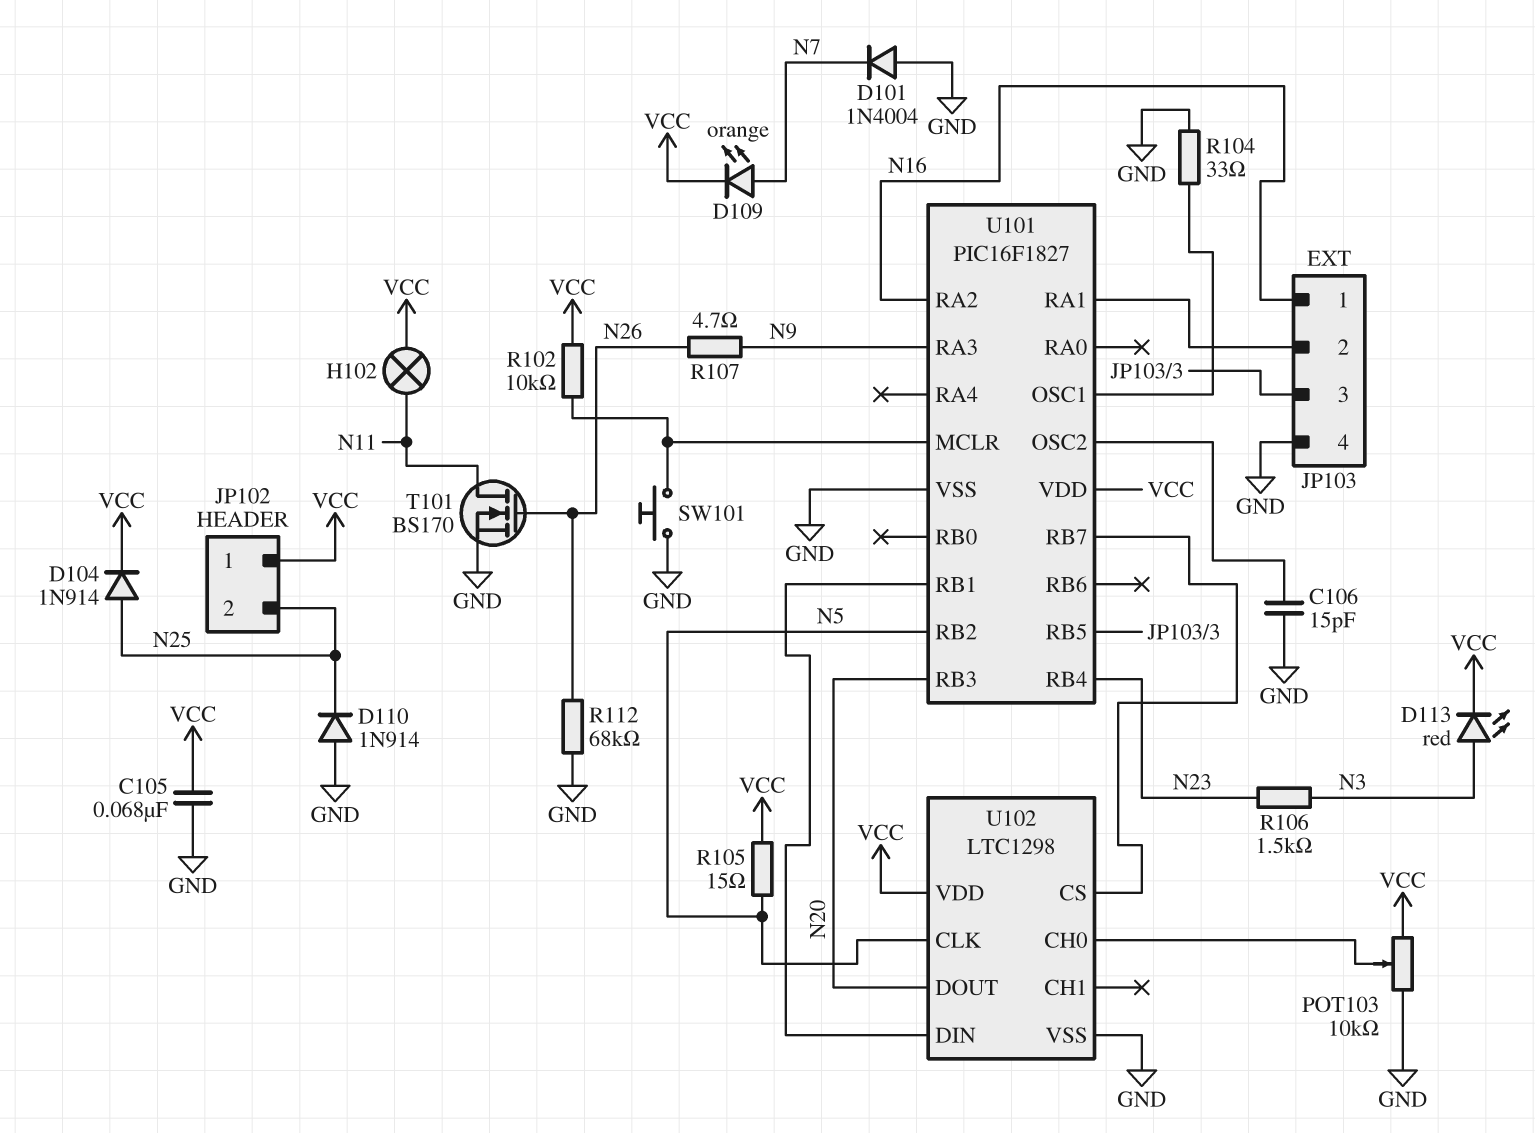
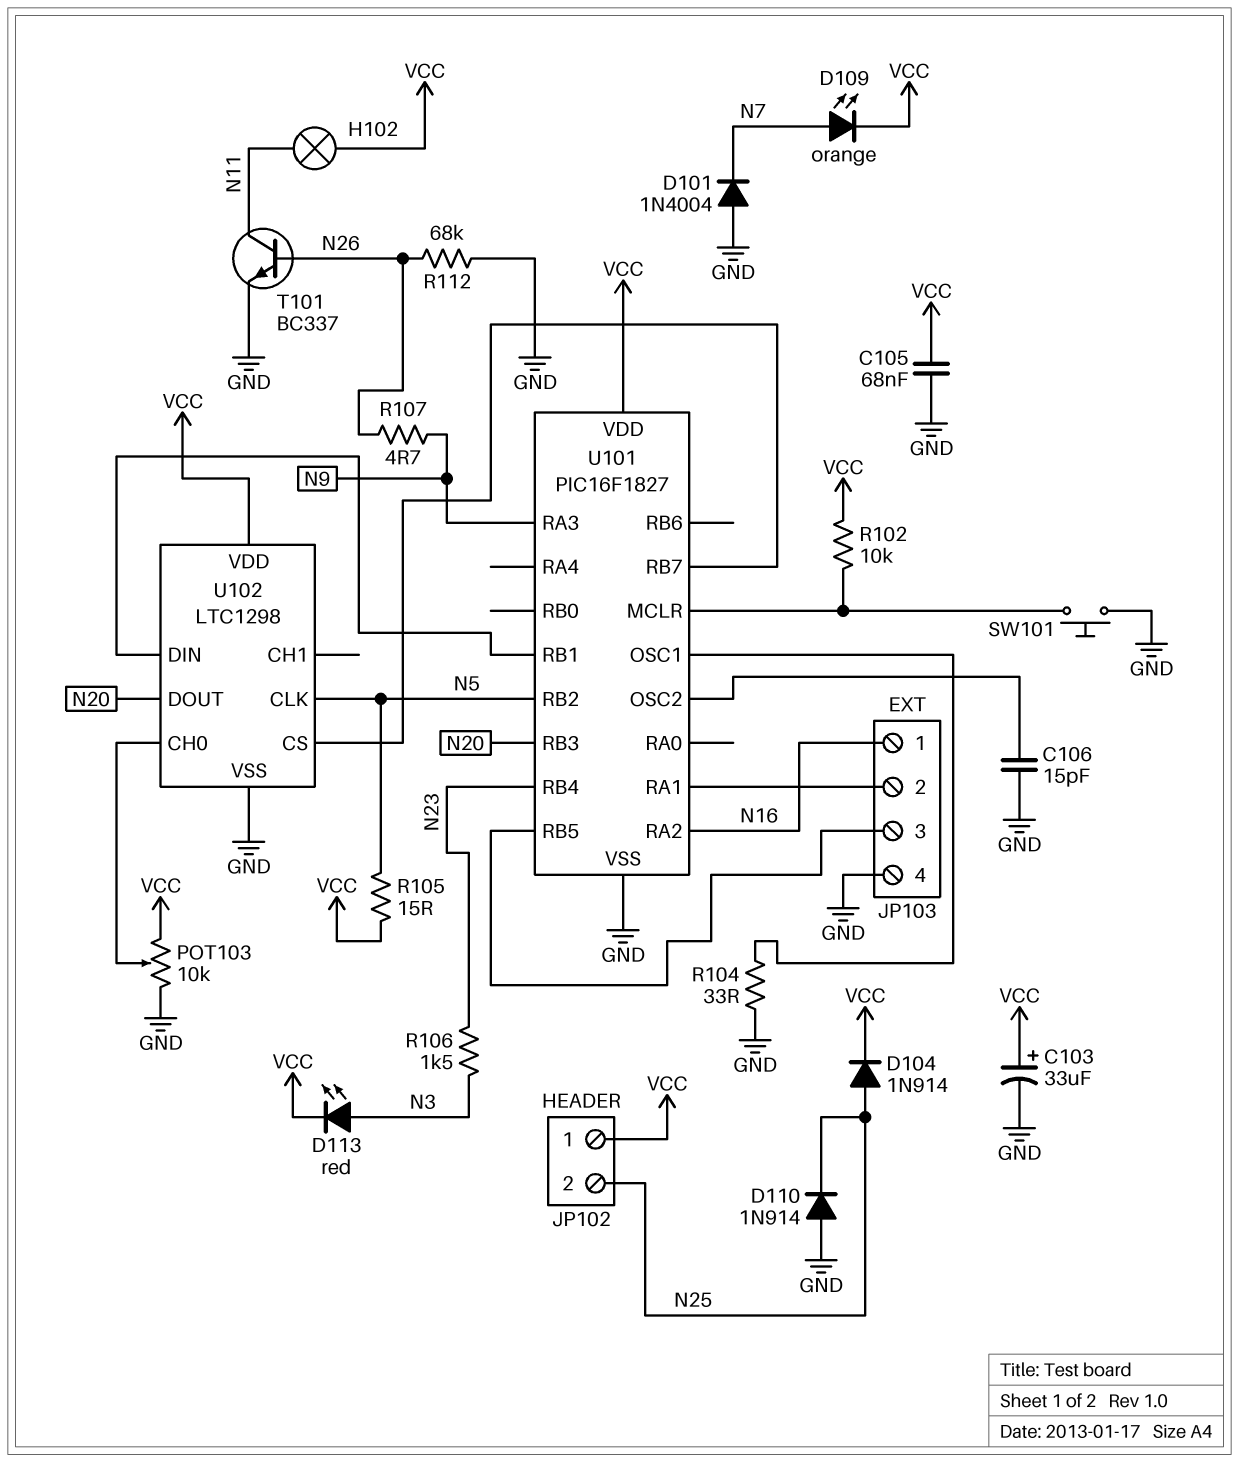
C103: none -> 33uF (plus VCC, minus GND)
T101: NMOS BS170 (G N26, D N11, S GND) -> NPN BC337 (B N26, C N11, E GND)

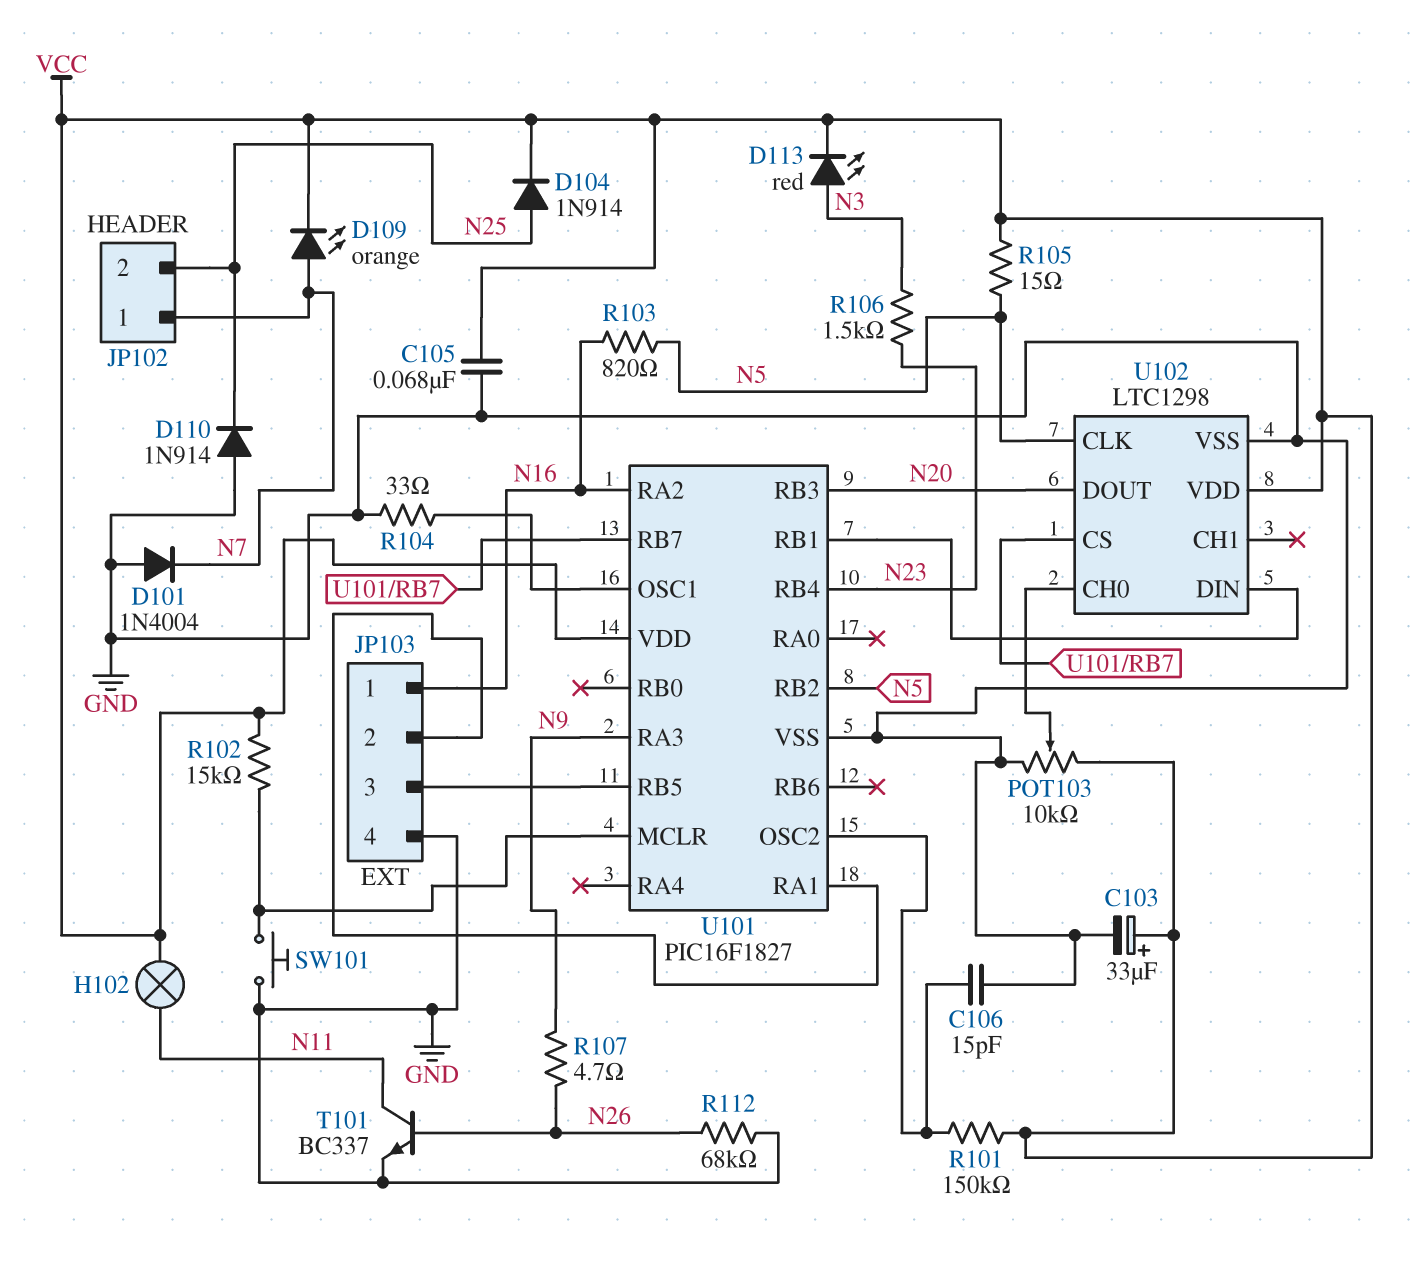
JP102 pin 1: VCC -> N7
R101: none -> 150k (U101/OSC2, VCC)
R102: 10k (U101/MCLR, VCC) -> 15k (U101/MCLR, VCC)
R103: none -> 820 (N5, N16)

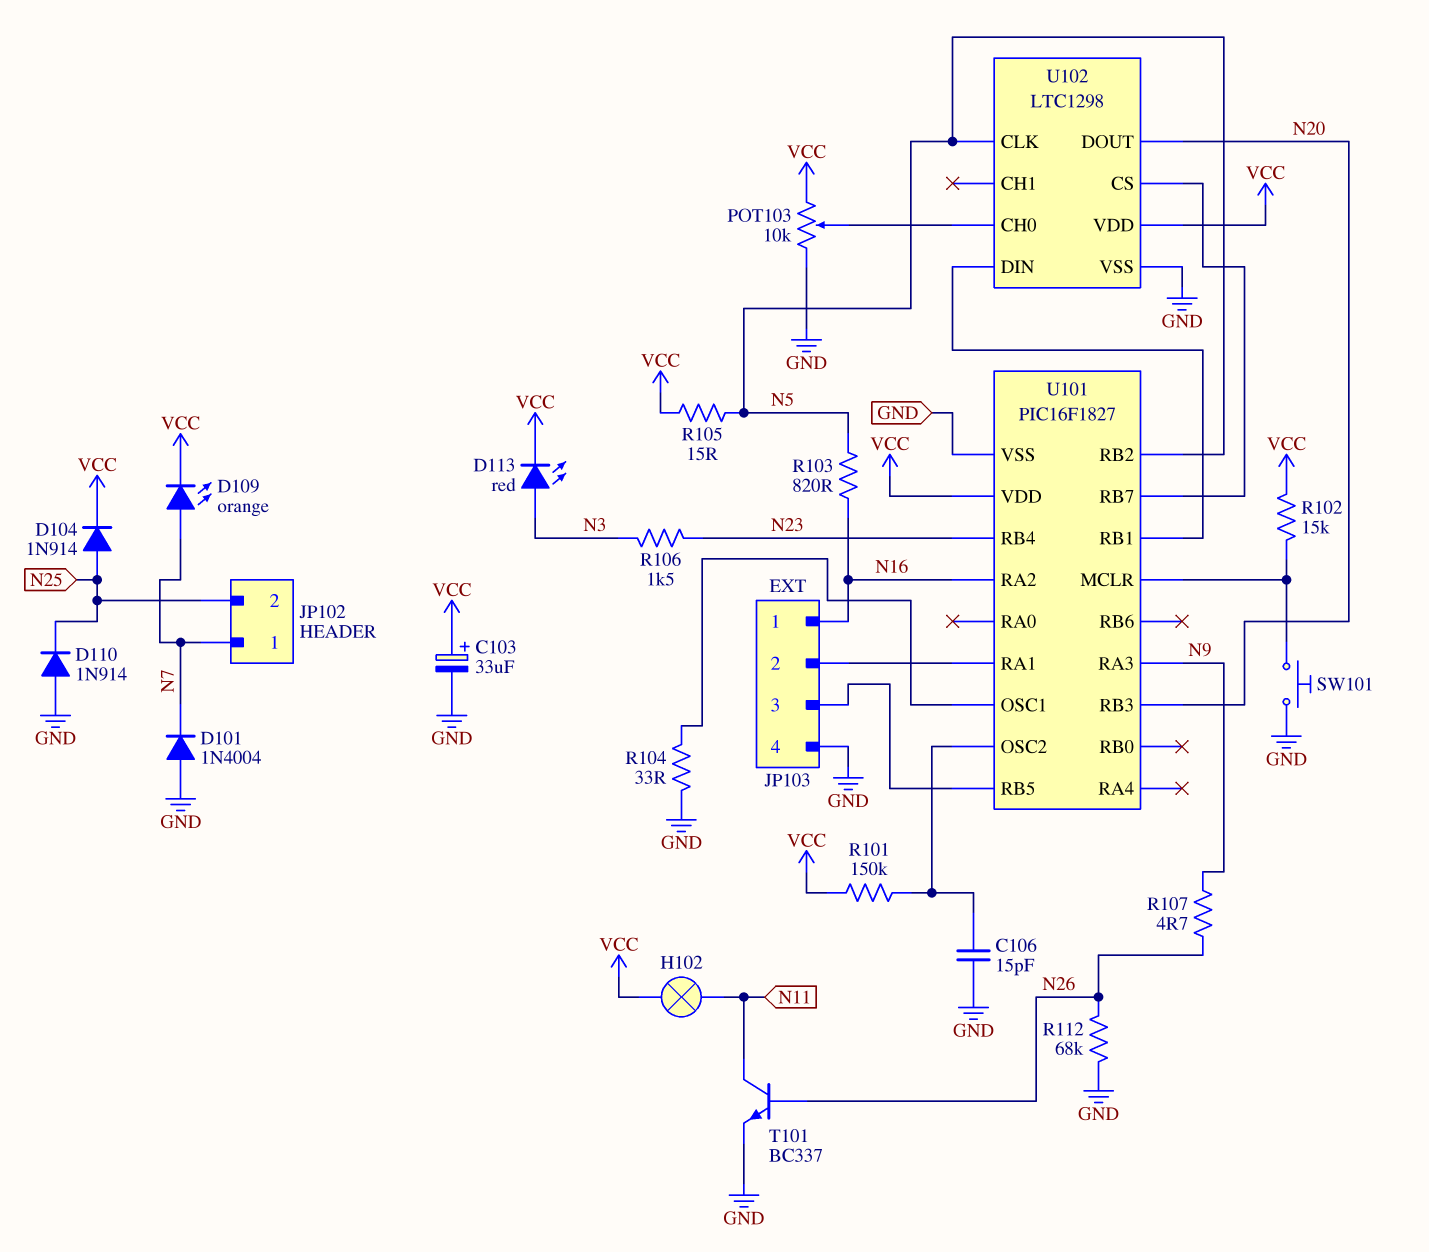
C105: 68nF (GND, VCC) -> none

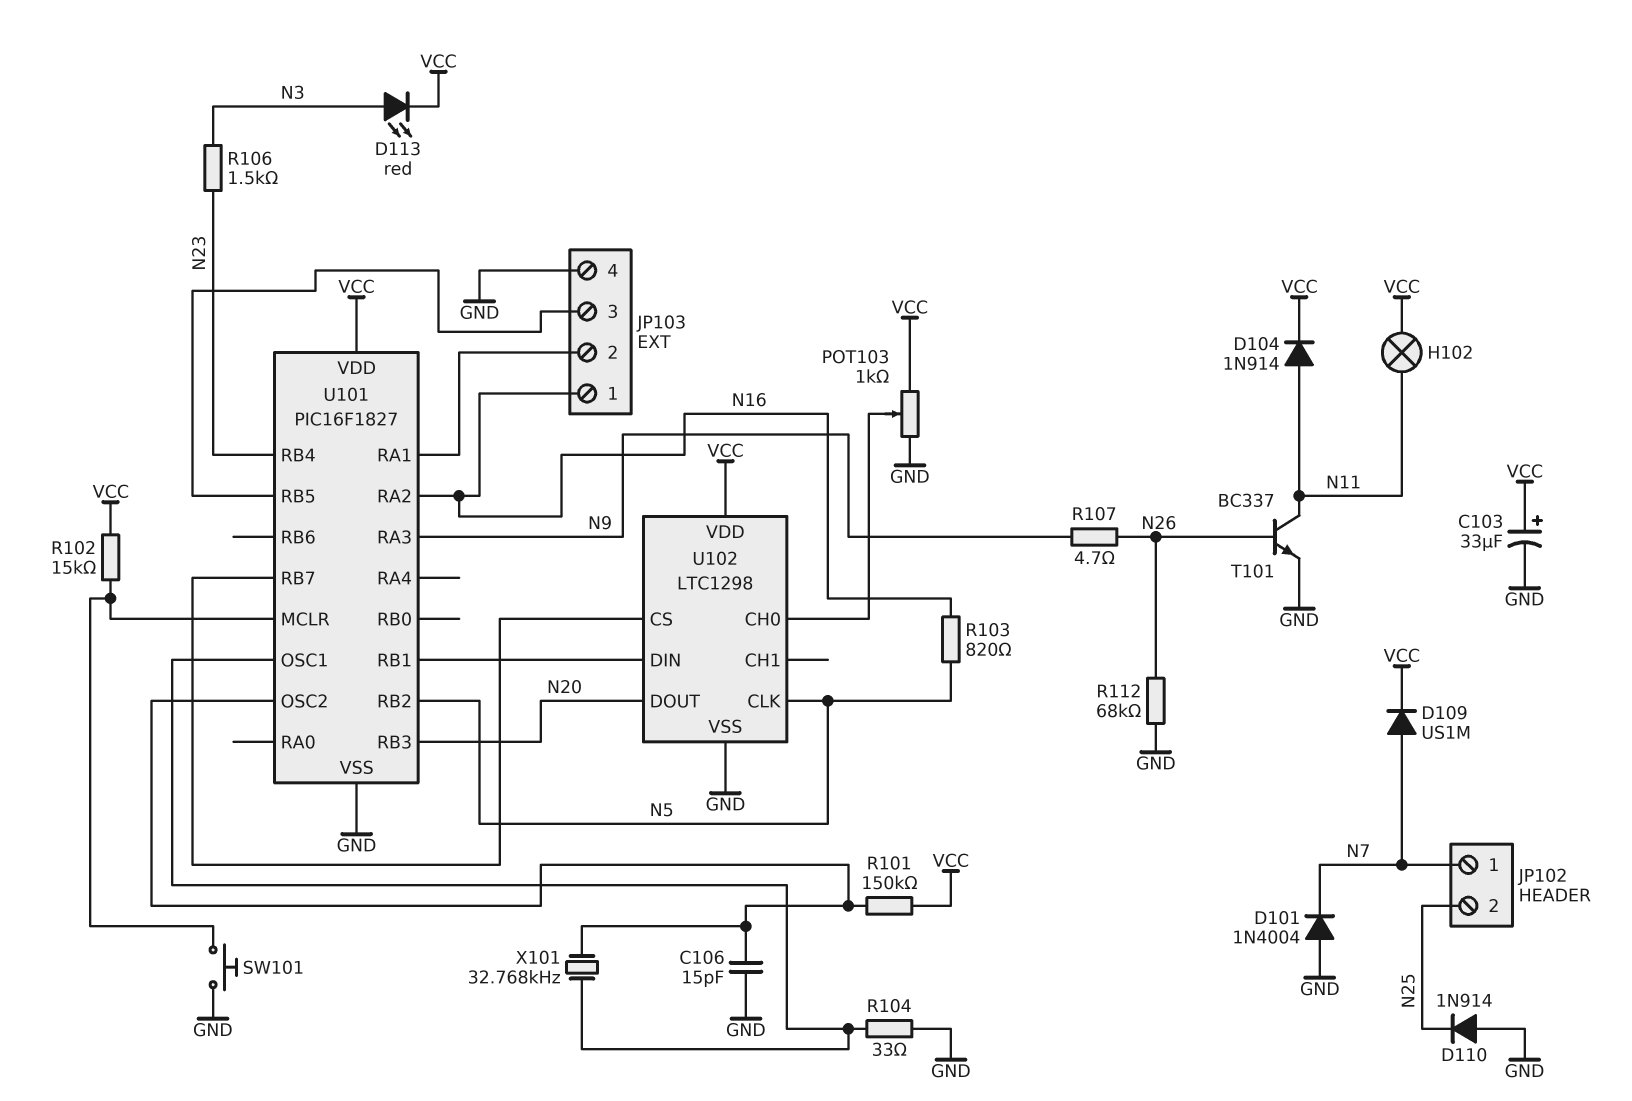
D104: diode 1N914 (A N25, K VCC) -> diode 1N914 (A N11, K VCC)
D109: LED orange (A N7, K VCC) -> diode US1M (A N7, K VCC)
POT103: 10k (GND, VCC, wiper U102/CH0) -> 1k (GND, VCC, wiper U102/CH0)
R105: 15 (N5, VCC) -> none
X101: none -> 32.768kHz (U101/OSC1, U101/OSC2)

